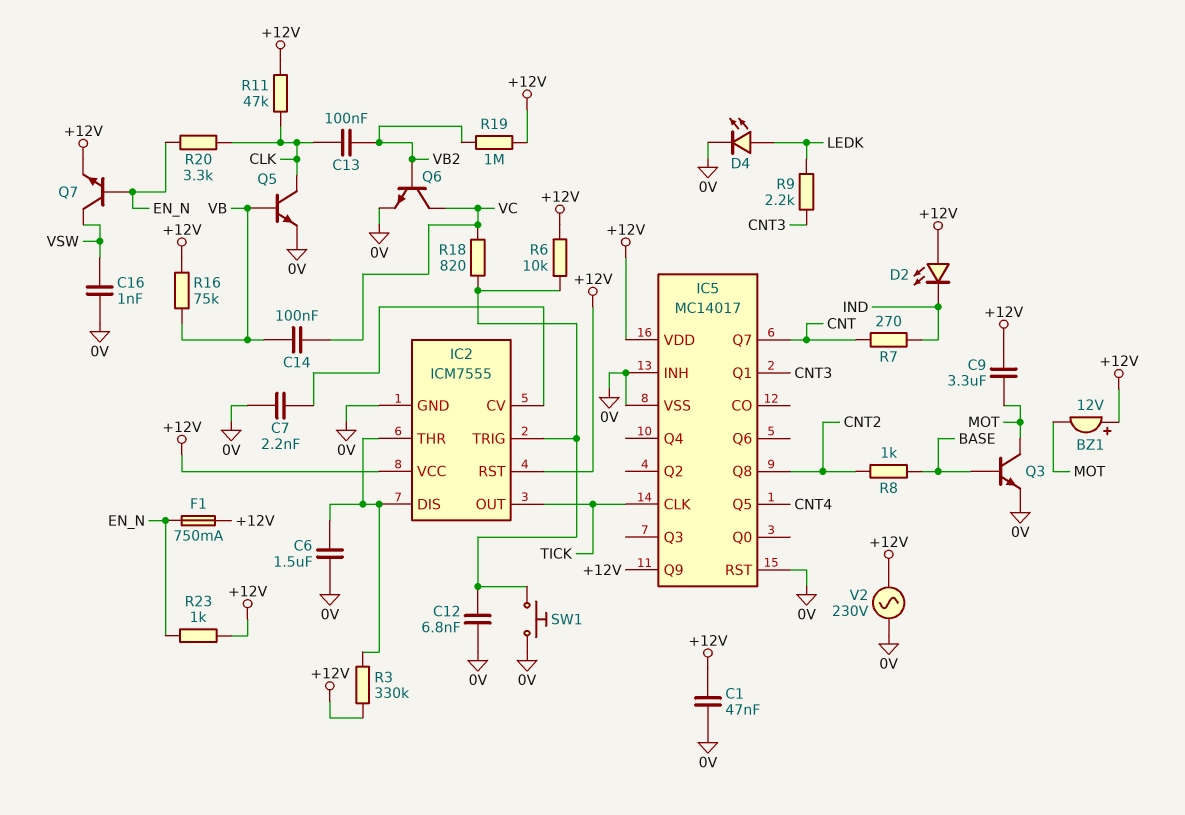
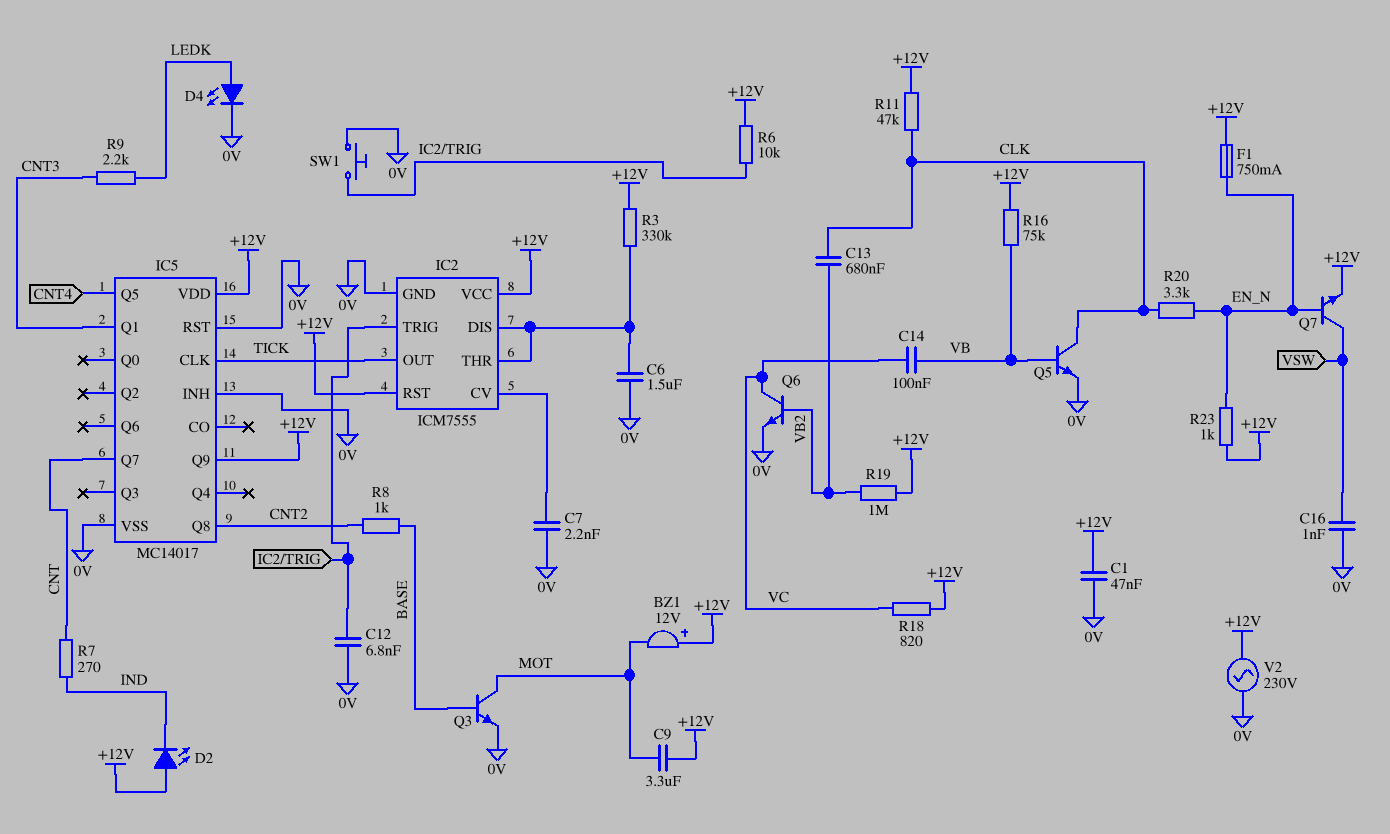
C13: 100nF (CLK, VB2) -> 680nF (CLK, VB2)
R18: 820 (IC2/TRIG, VC) -> 820 (+12V, VC)

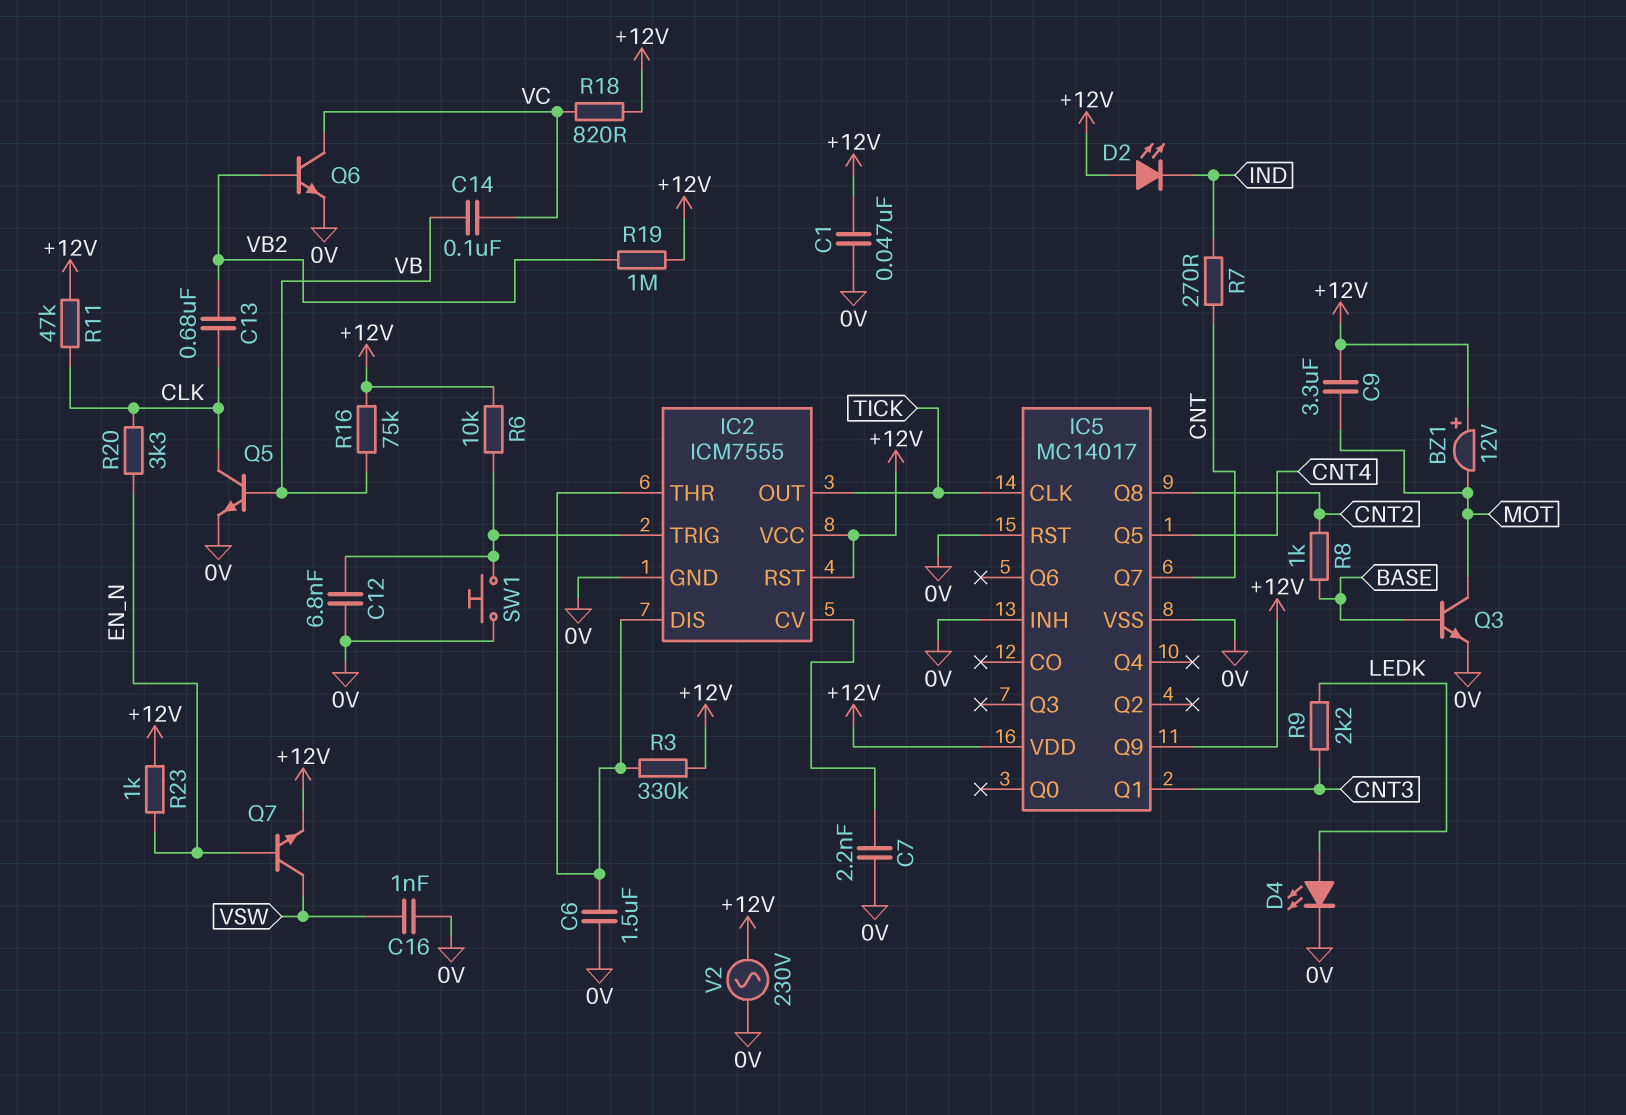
F1: 750mA (+12V, EN_N) -> none

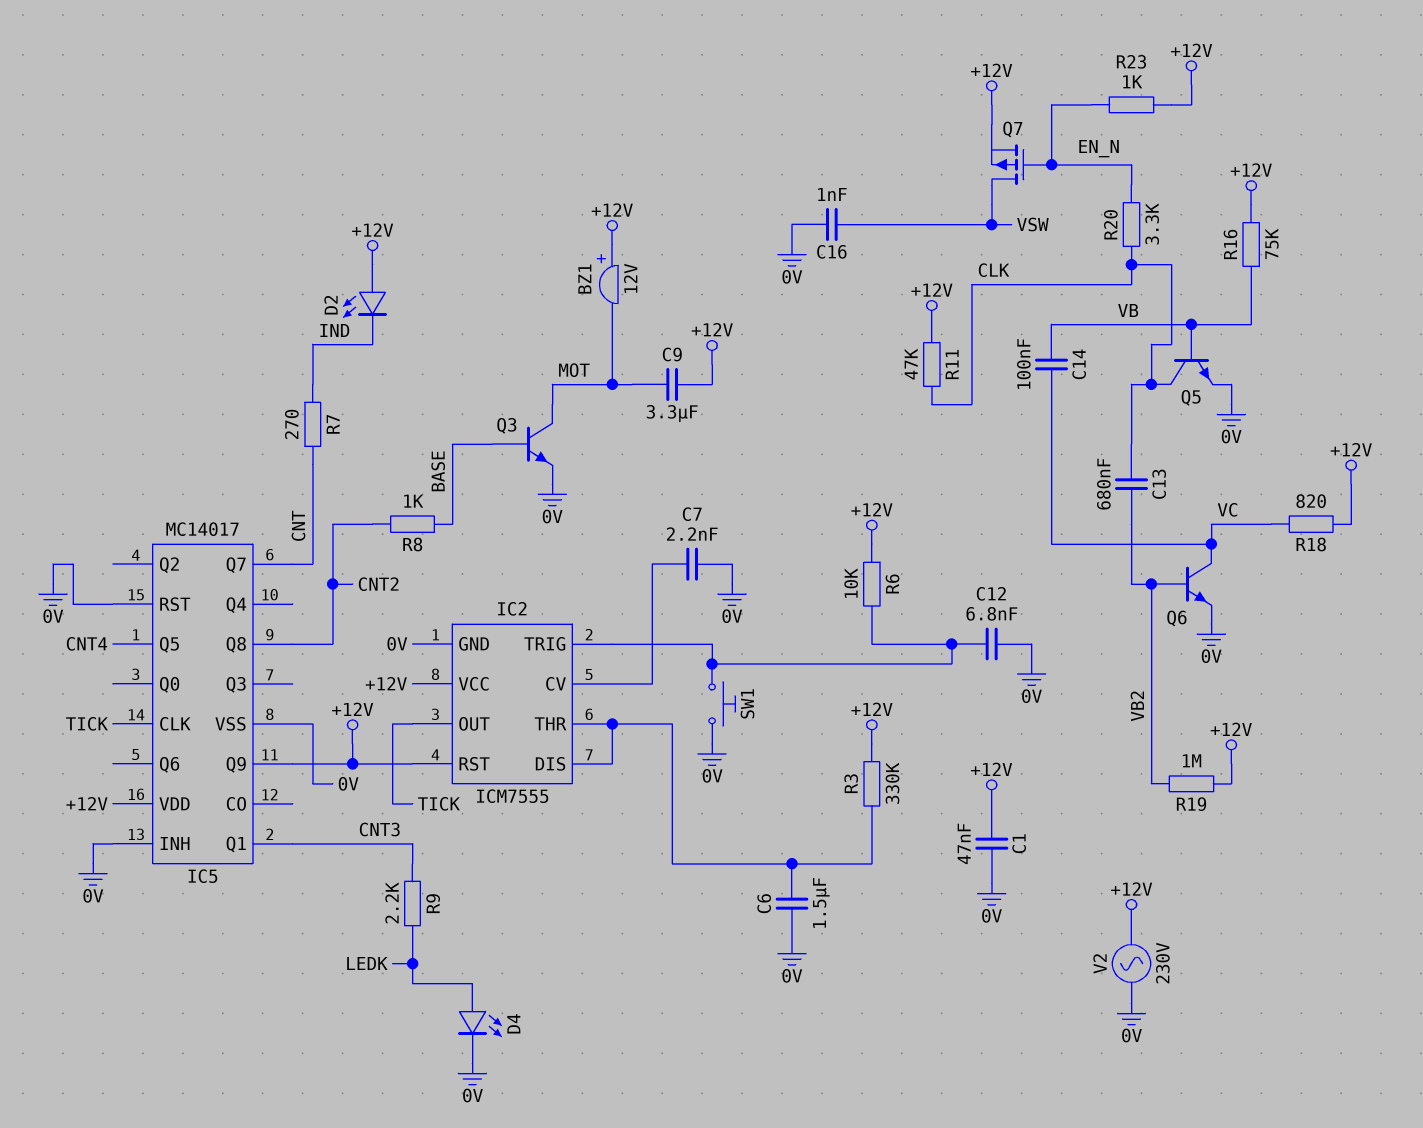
Q7: NPN (B EN_N, C VSW, E +12V) -> PMOS (G EN_N, D VSW, S +12V)

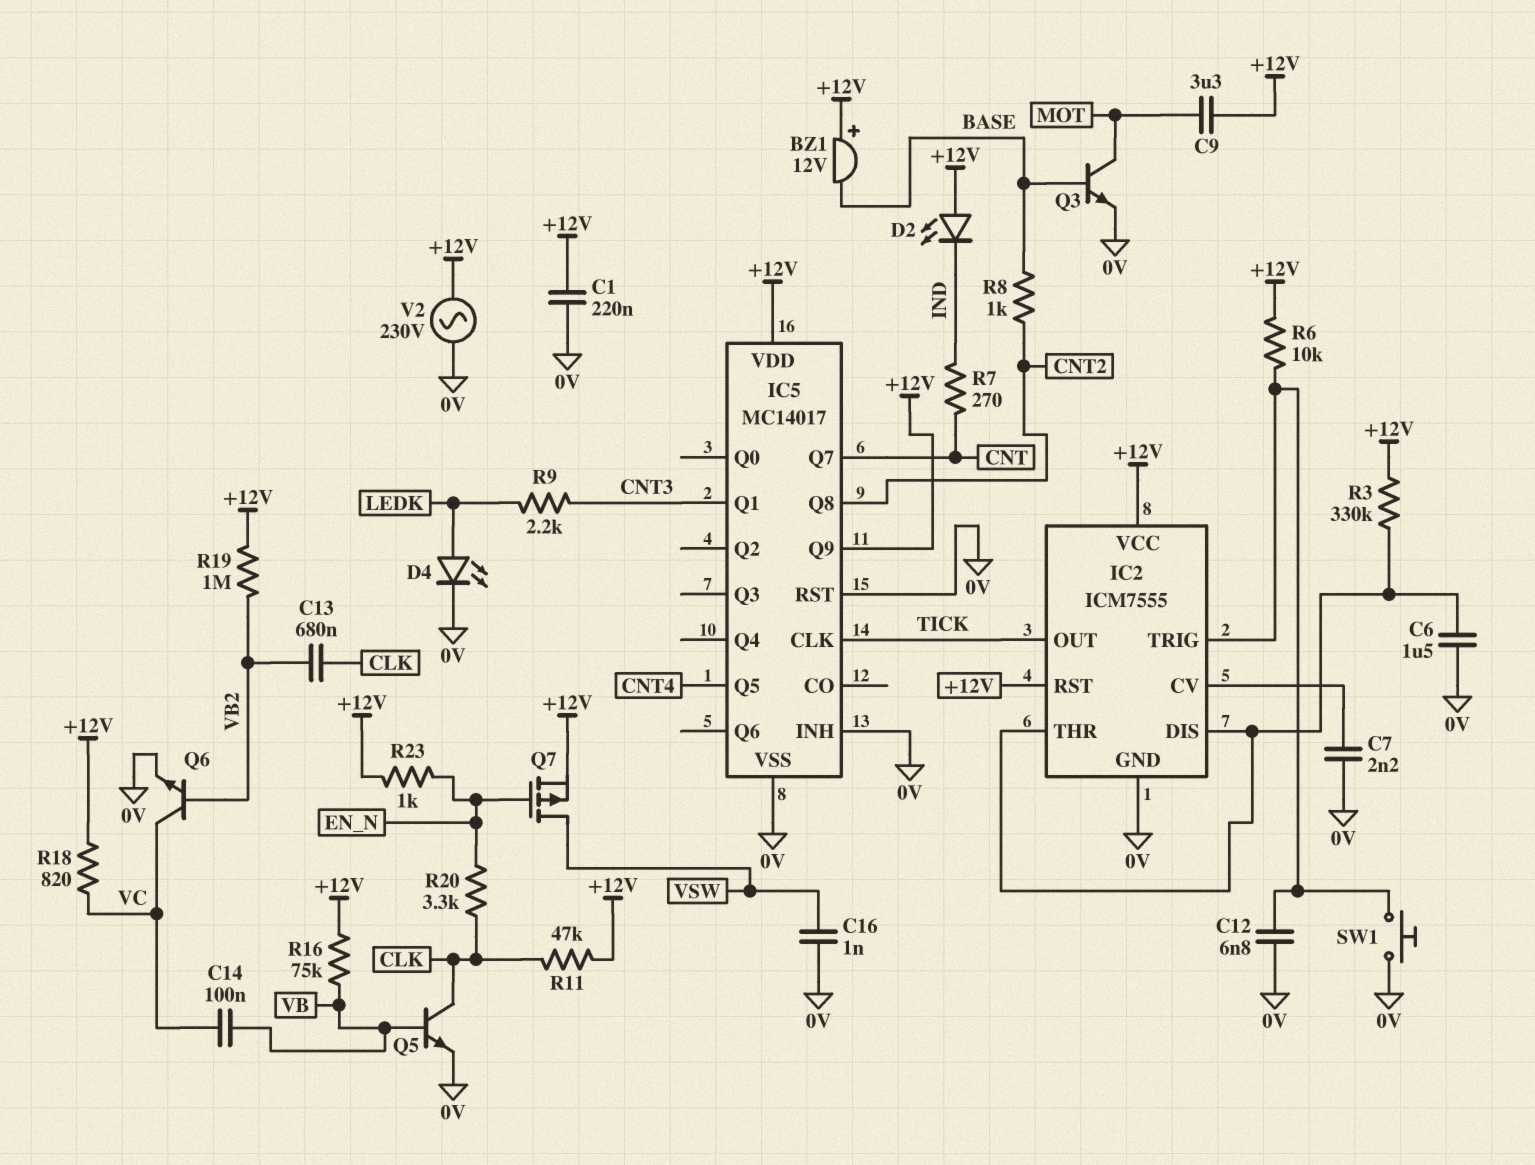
BZ1: buzzer 12V (plus +12V, minus MOT) -> buzzer 12V (plus +12V, minus BASE)
C1: 47nF (+12V, 0V) -> 220nF (+12V, 0V)

